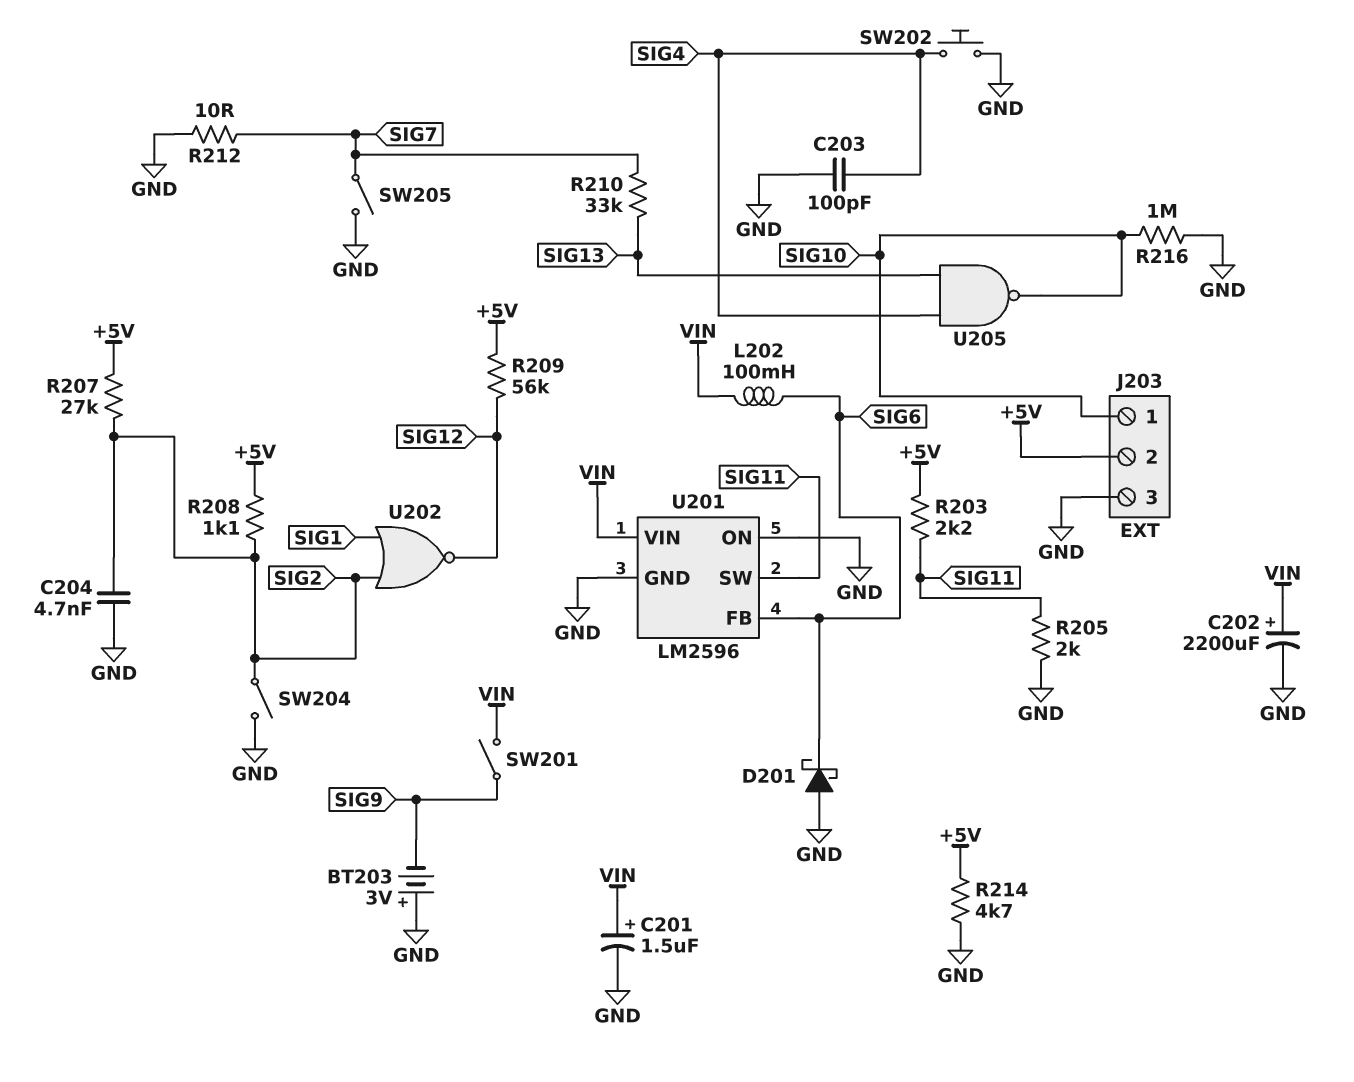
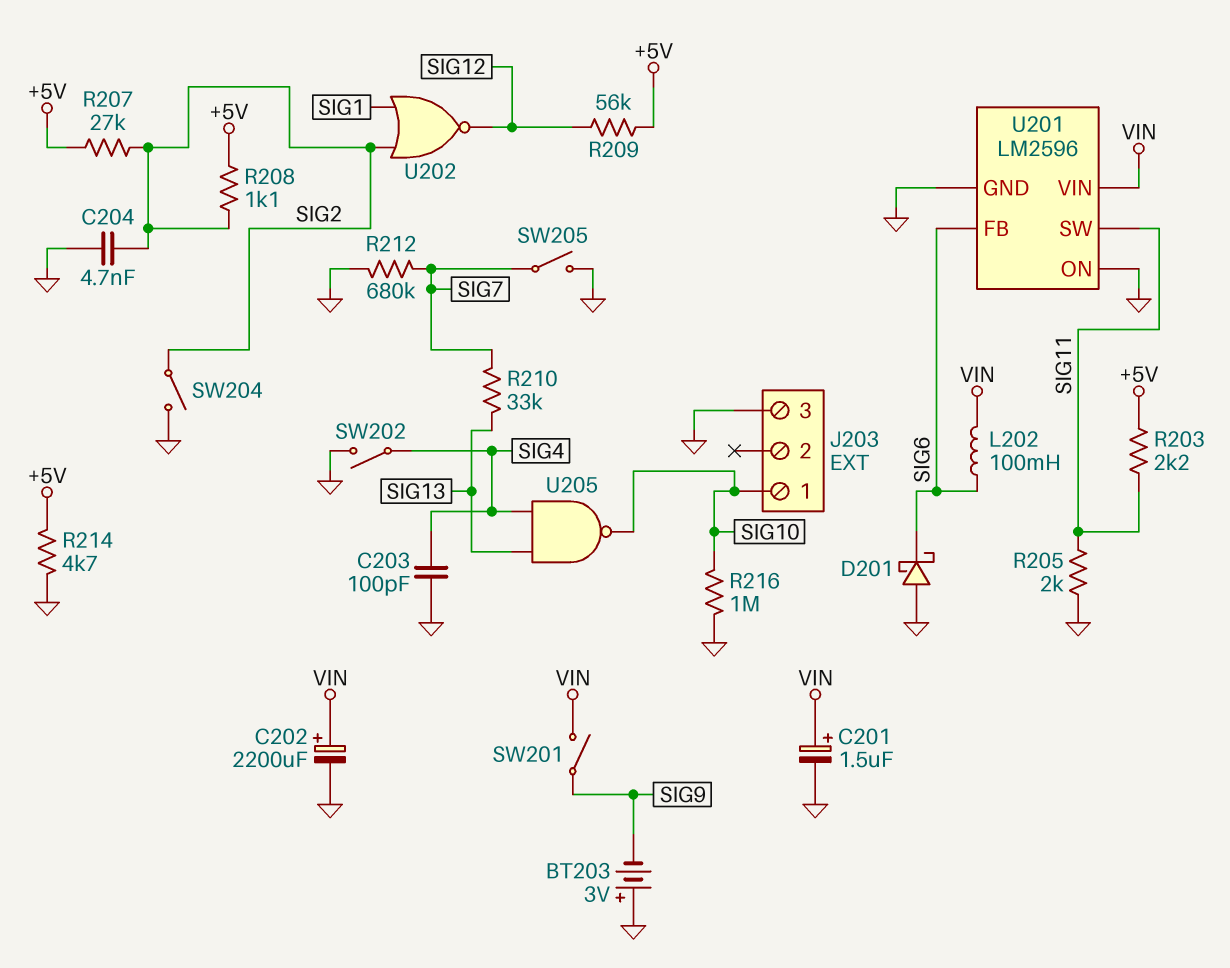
J203 pin 2: +5V -> none
R212: 10 (GND, SIG7) -> 680k (GND, SIG7)
SW202: button (GND, SIG4) -> switch (GND, SIG4)

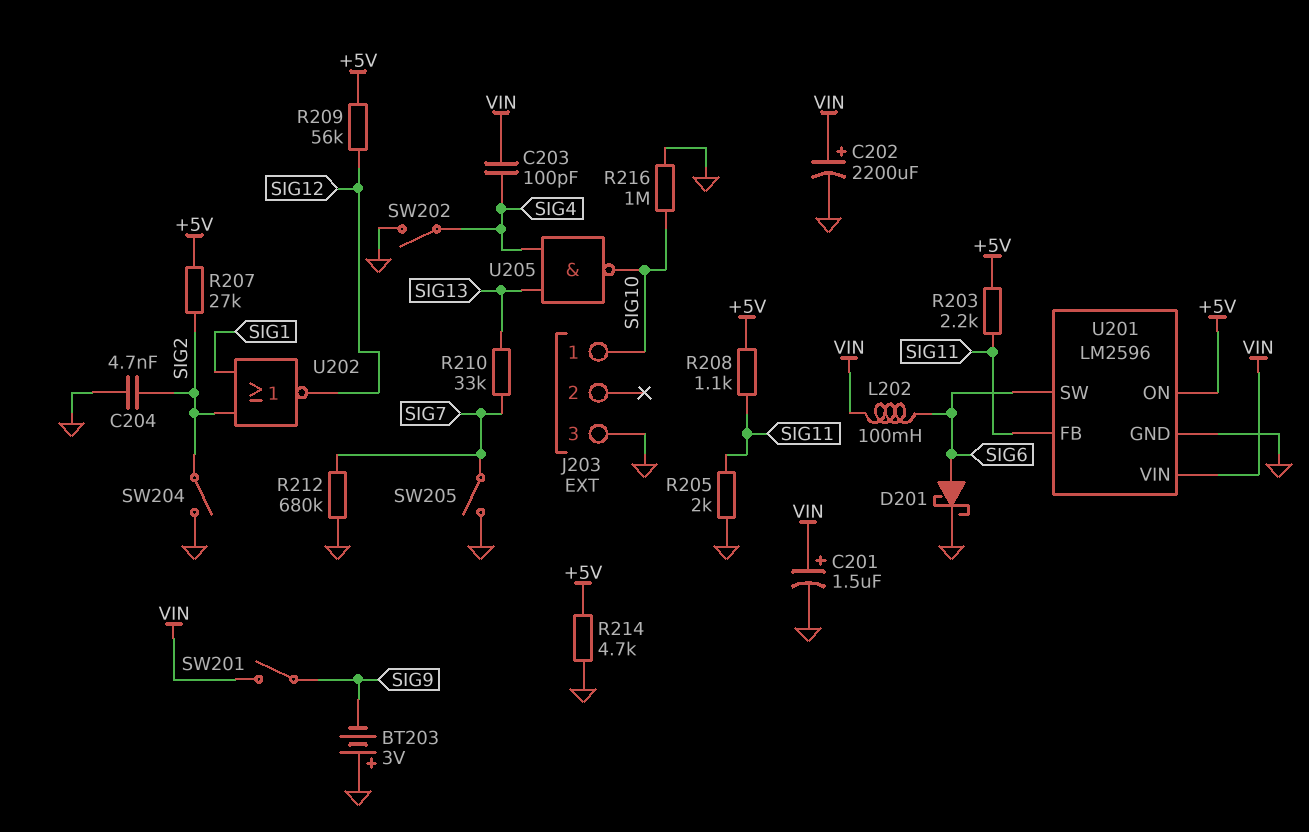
C203: 100pF (GND, SIG4) -> 100pF (SIG4, VIN)
D201: schottky (A GND, K SIG6) -> schottky (A SIG6, K GND)
R208: 1.1k (+5V, SIG2) -> 1.1k (+5V, SIG11)
U201 pin FB: SIG6 -> SIG11
U201 pin ON: GND -> +5V
U201 pin SW: SIG11 -> SIG6

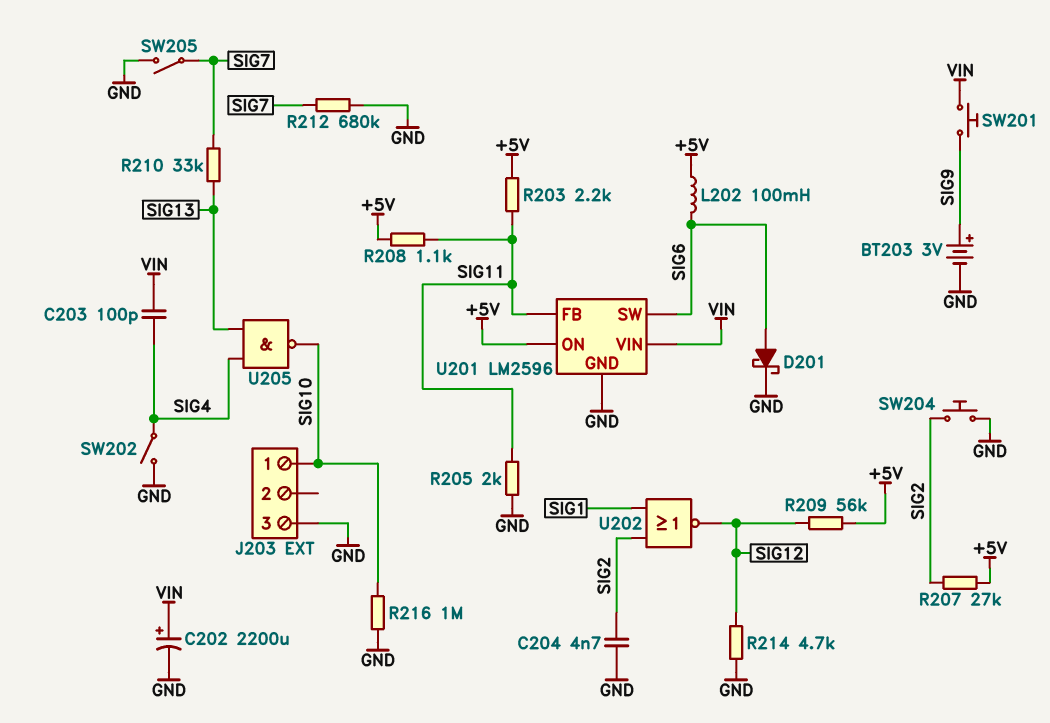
BT203: 3V (plus GND, minus SIG9) -> 3V (plus SIG9, minus GND)
C201: 1.5uF (plus VIN, minus GND) -> none
L202: 100mH (SIG6, VIN) -> 100mH (+5V, SIG6)
R214: 4.7k (+5V, GND) -> 4.7k (GND, SIG12)
SW201: switch (SIG9, VIN) -> button (SIG9, VIN)
SW204: switch (GND, SIG2) -> button (GND, SIG2)

